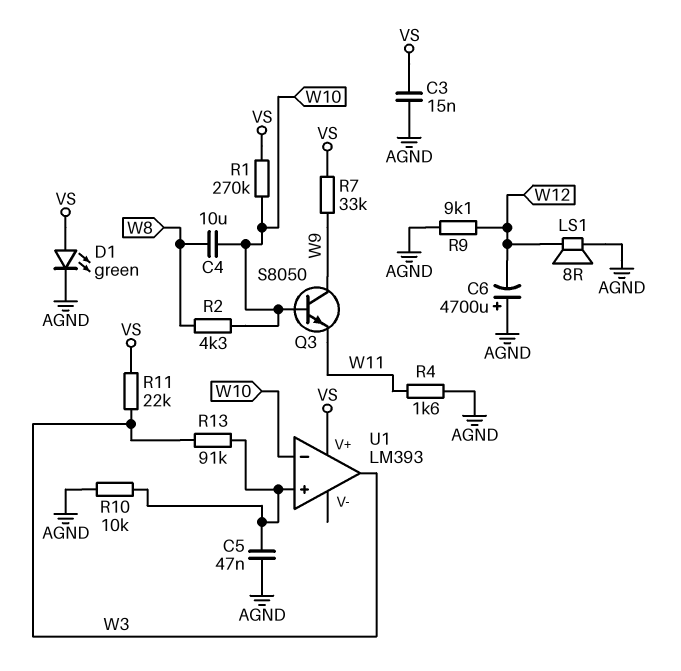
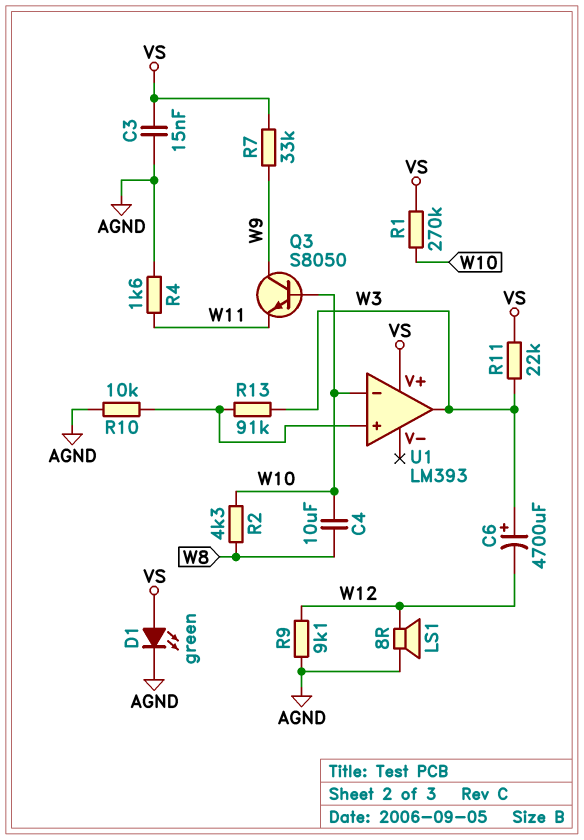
C5: 47nF (AGND, U1/in+) -> none
C6: 4700uF (plus AGND, minus W12) -> 4700uF (plus W3, minus W12)

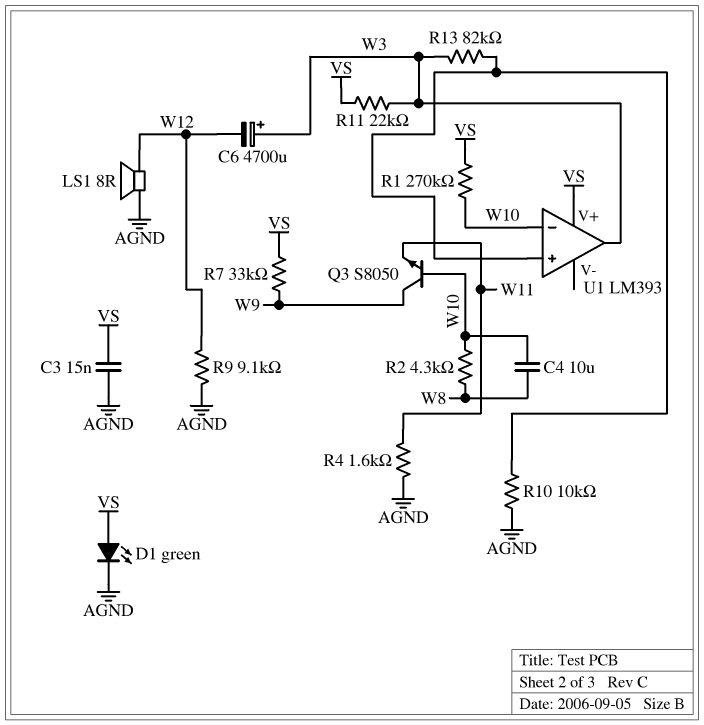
R13: 91k (U1/in+, W3) -> 82k (U1/in+, W3)

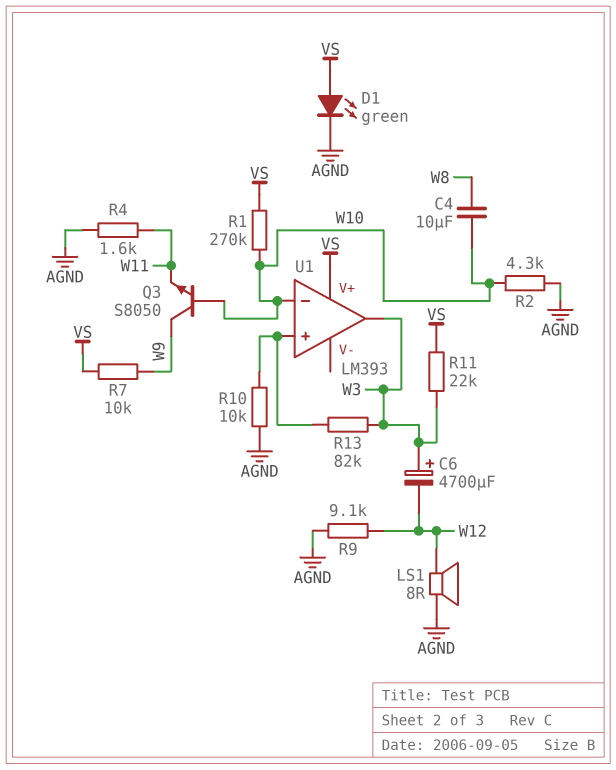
C3: 15nF (AGND, VS) -> none
R2: 4.3k (W8, W10) -> 4.3k (AGND, W10)
R7: 33k (VS, W9) -> 10k (VS, W9)

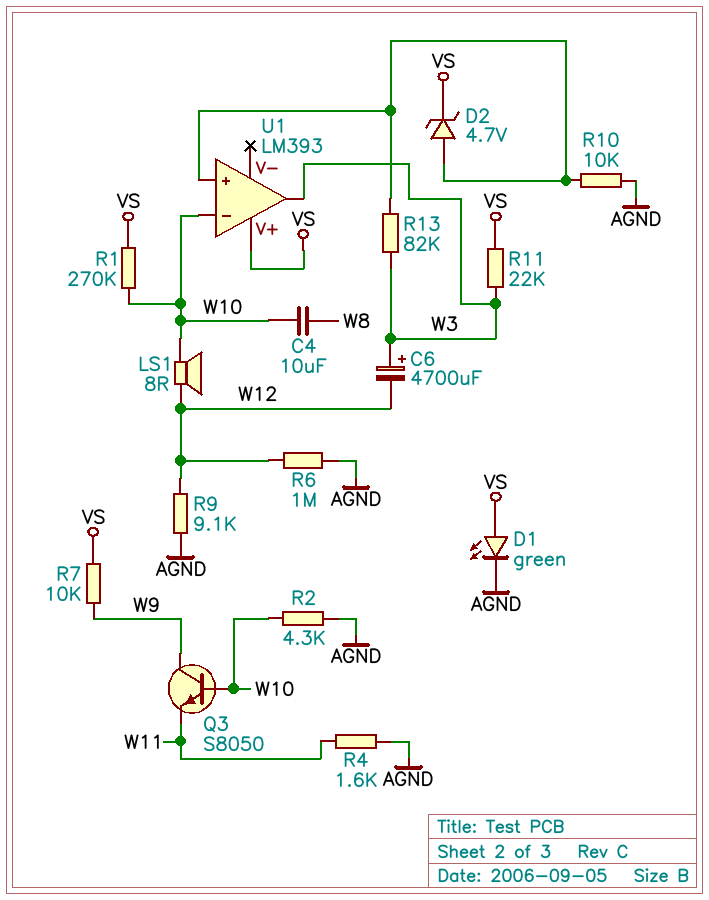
D2: none -> zener 4.7V (A U1/in+, K VS)
LS1: speaker 8R (AGND, W12) -> speaker 8R (W10, W12)
R6: none -> 1M (AGND, W12)

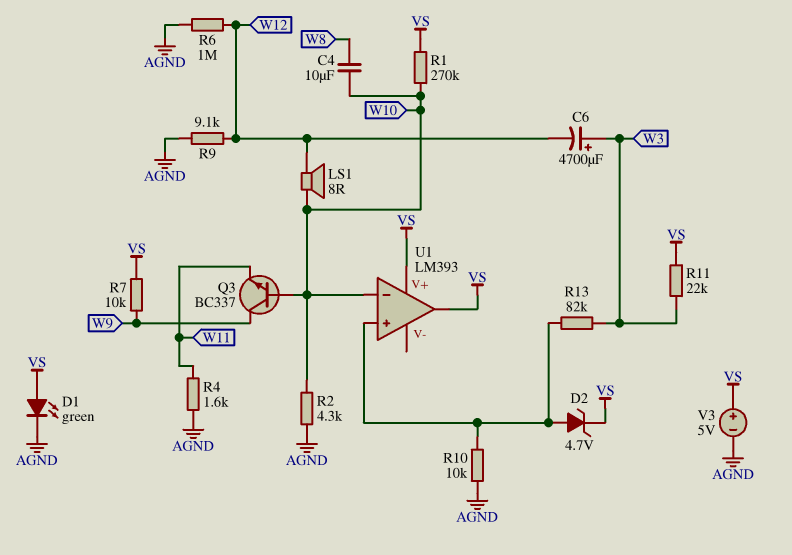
Q3: NPN S8050 (B W10, C W9, E W11) -> NPN BC337 (B W10, C W9, E W11)
U1 pin out: W3 -> VS
V3: none -> 5V (plus VS, minus AGND)

